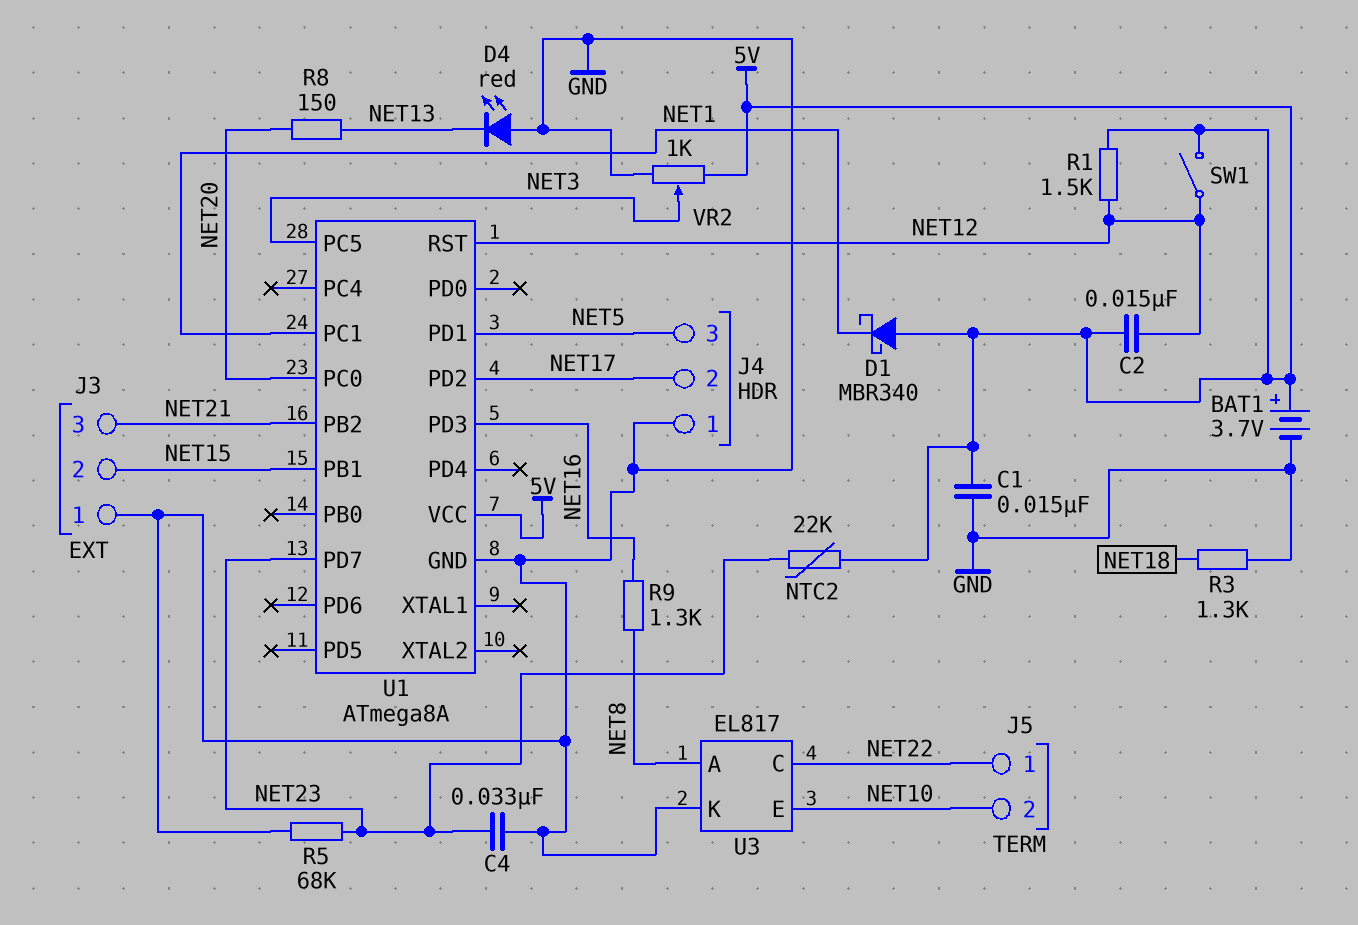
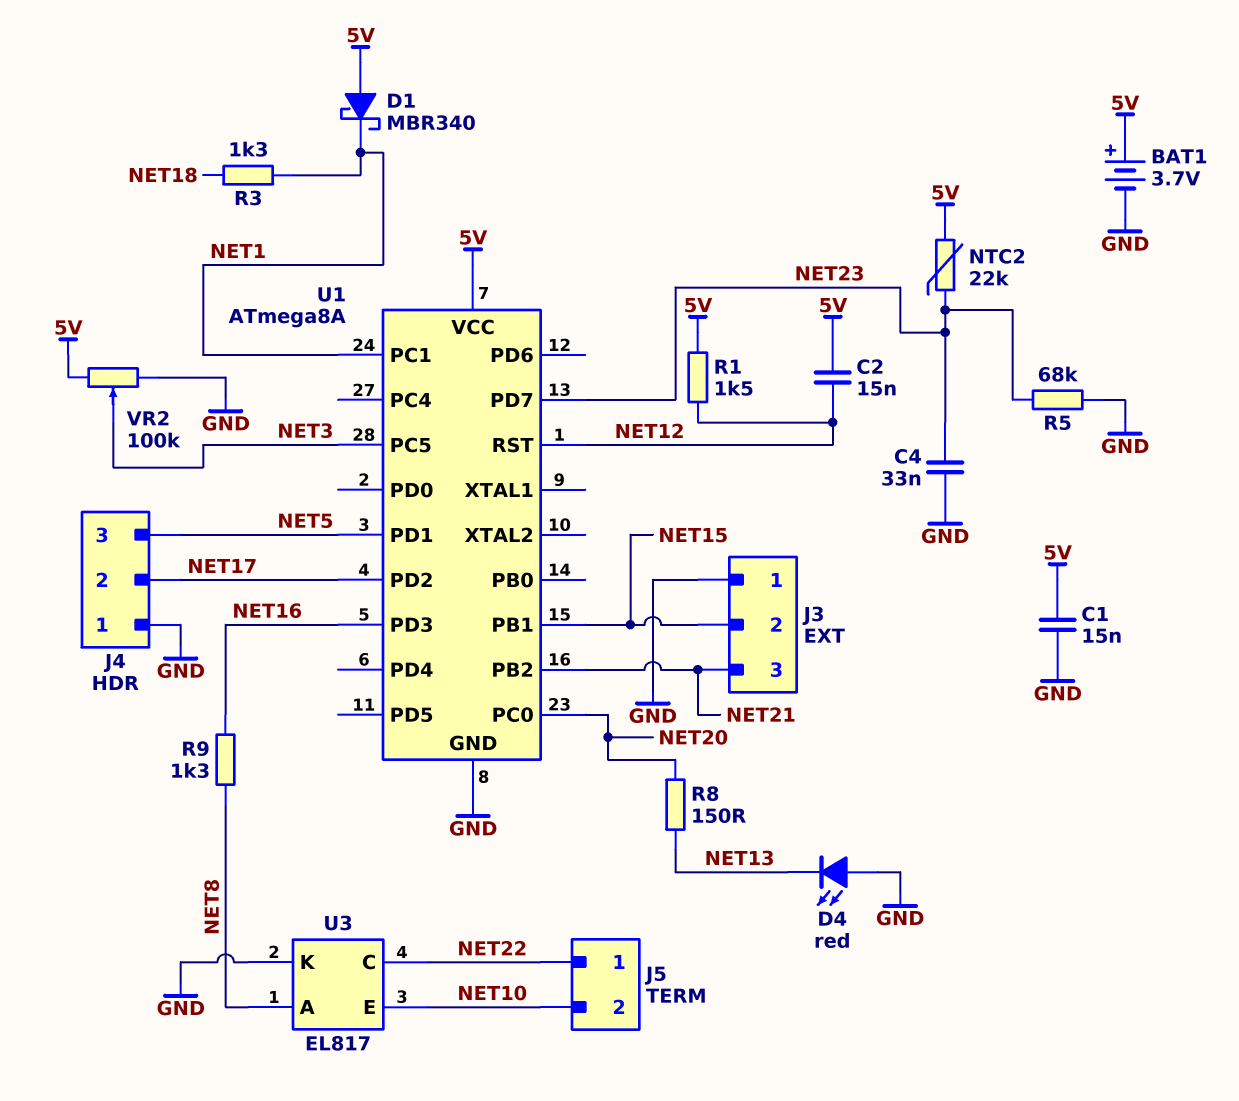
R3: 1.3k (GND, NET18) -> 1.3k (NET1, NET18)
SW1: switch (5V, NET12) -> none
VR2: 1k (5V, GND, wiper NET3) -> 100k (5V, GND, wiper NET3)

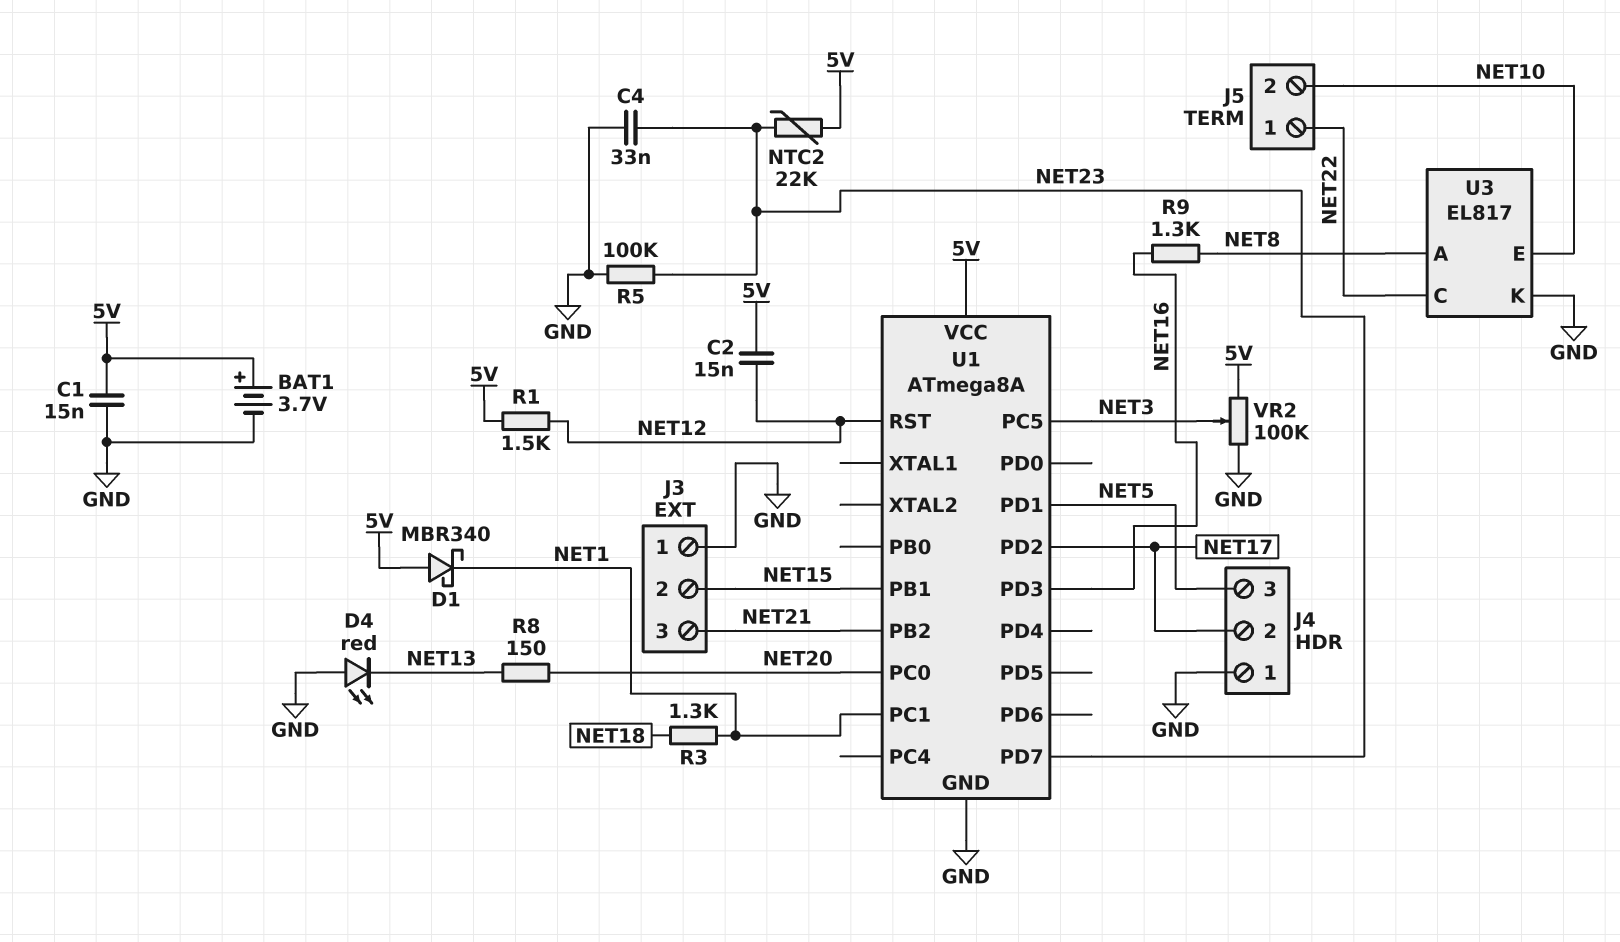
R5: 68k (GND, NET23) -> 100k (GND, NET23)

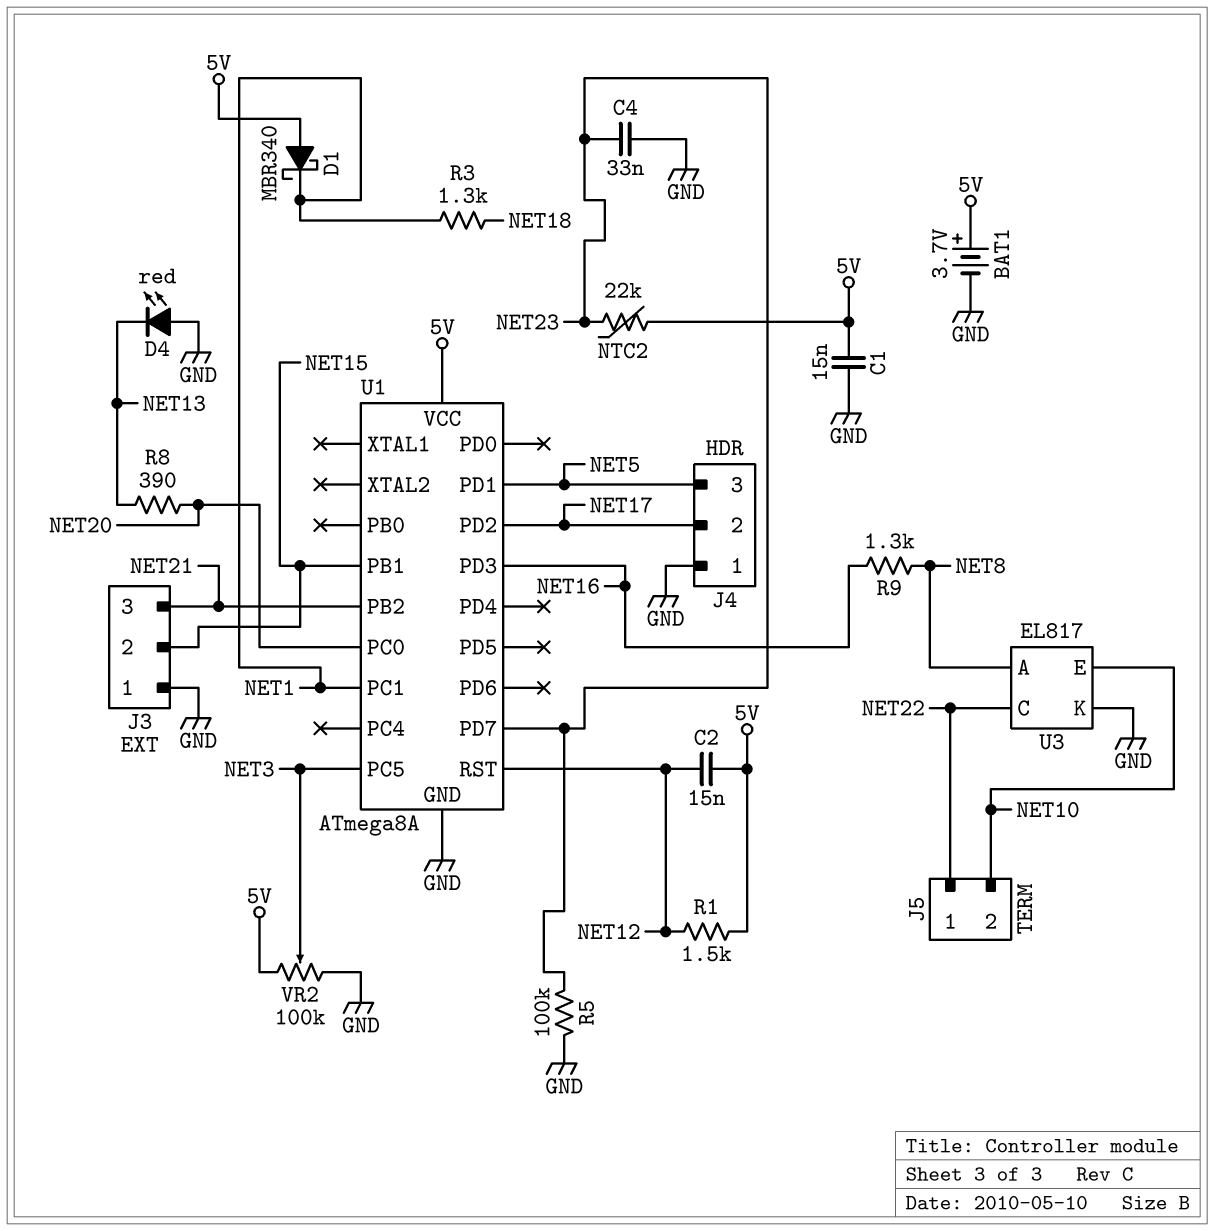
R8: 150 (NET13, NET20) -> 390 (NET13, NET20)

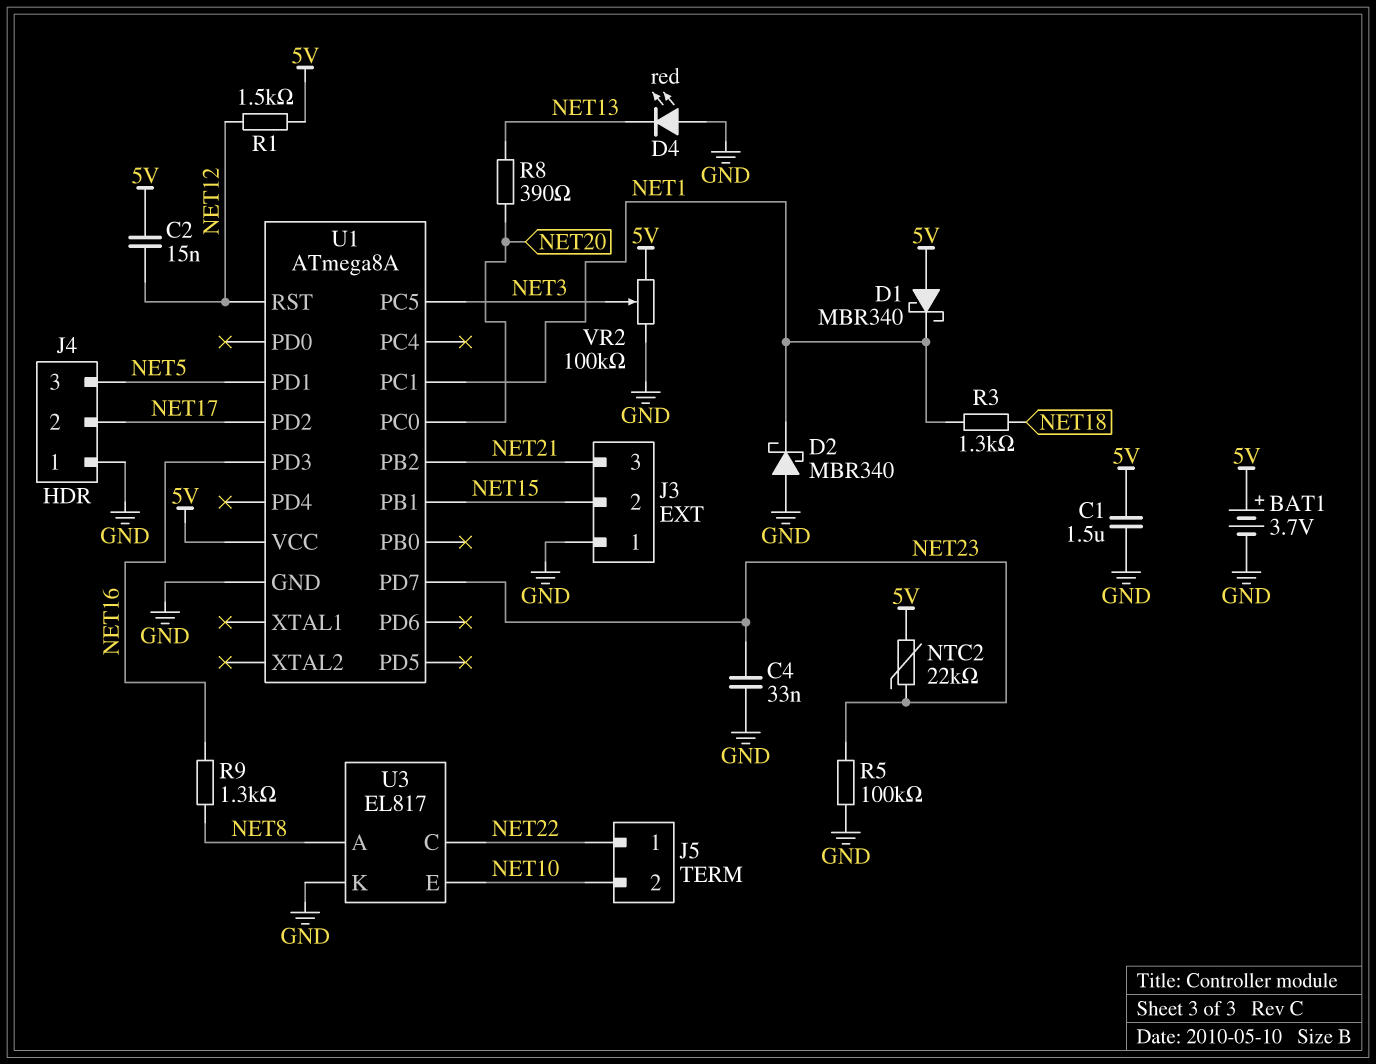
C1: 15nF (5V, GND) -> 1.5uF (5V, GND)
D2: none -> schottky MBR340 (A GND, K NET1)

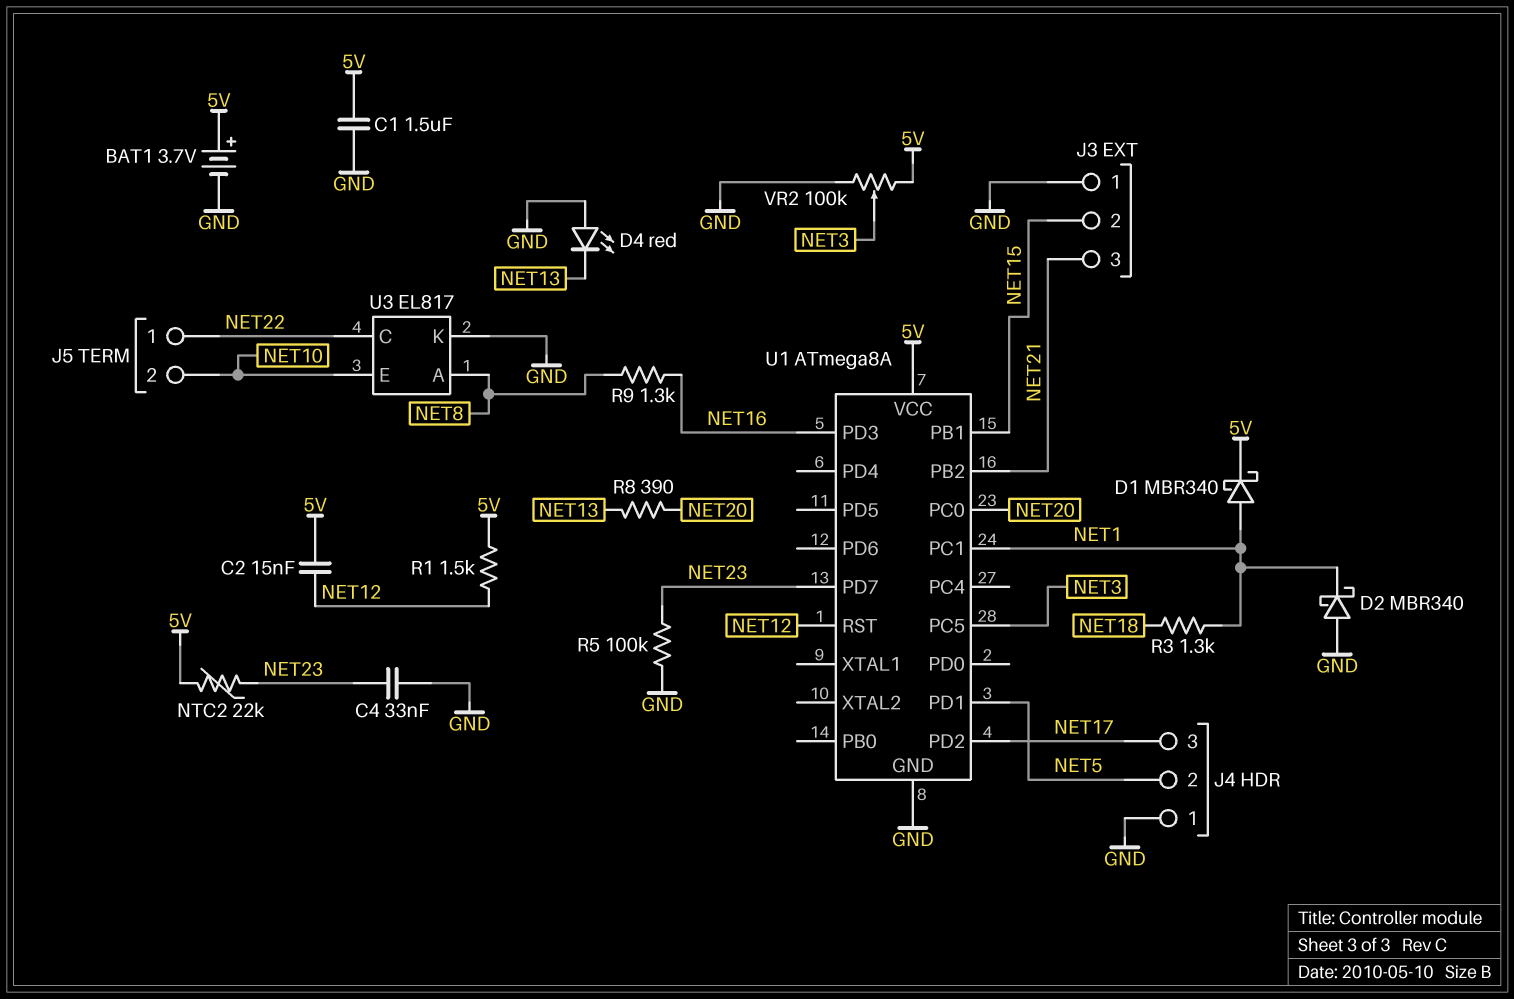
D1: schottky MBR340 (A 5V, K NET1) -> schottky MBR340 (A NET1, K 5V)
J4 pin 2: NET17 -> NET5
J4 pin 3: NET5 -> NET17

